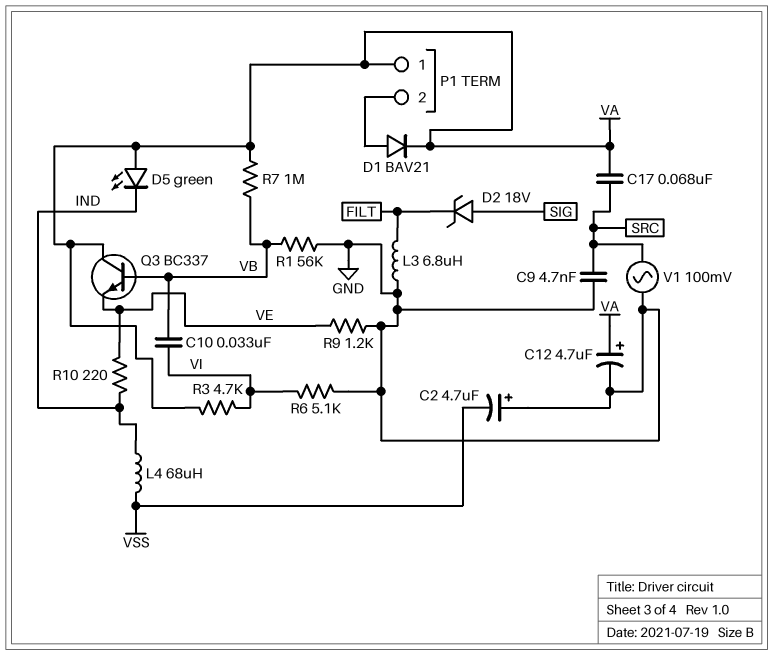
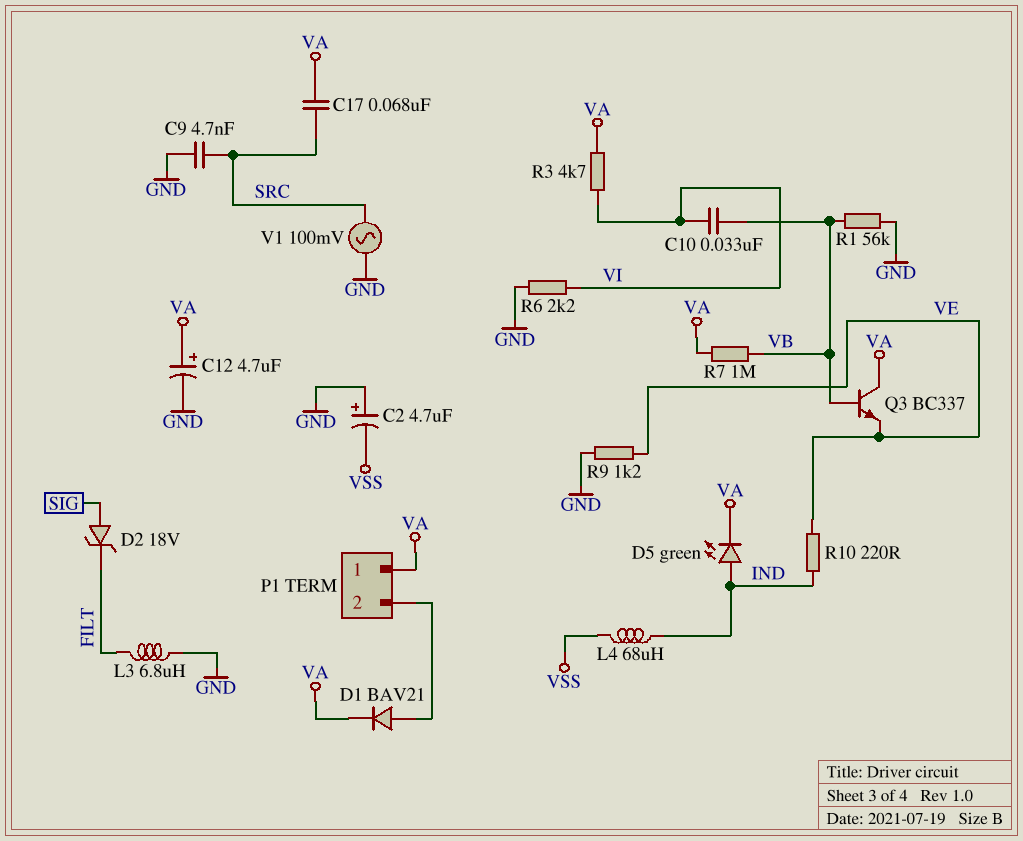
D5: LED green (A VA, K IND) -> LED green (A IND, K VA)
R6: 5.1k (GND, VI) -> 2.2k (GND, VI)

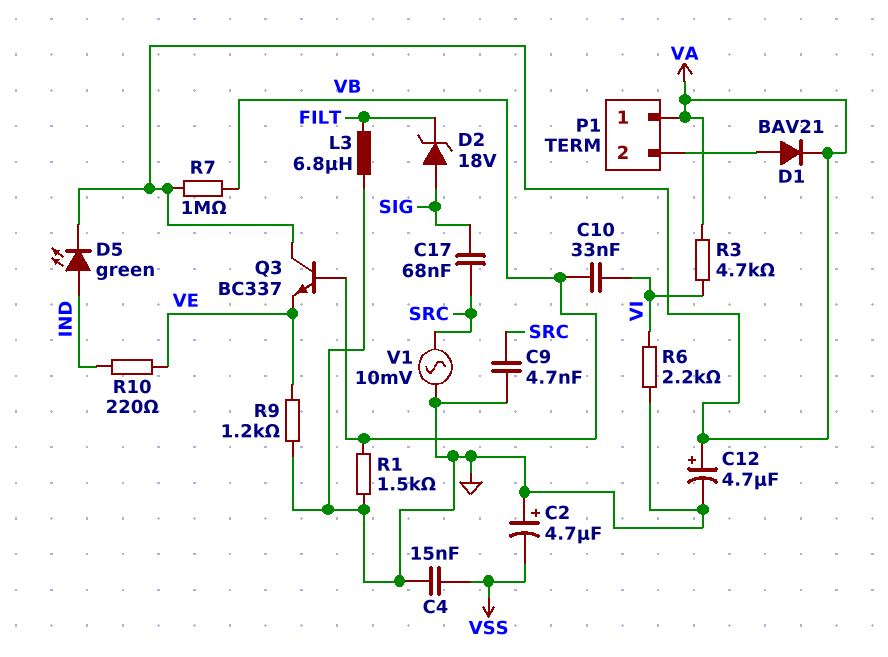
C4: none -> 15nF (GND, VSS)
C17: 68nF (SRC, VA) -> 68nF (SIG, SRC)
L4: 68uH (IND, VSS) -> none
R1: 56k (GND, VB) -> 1.5k (GND, VB)
V1: AC 100mV (GND, SRC) -> AC 10mV (GND, SRC)

